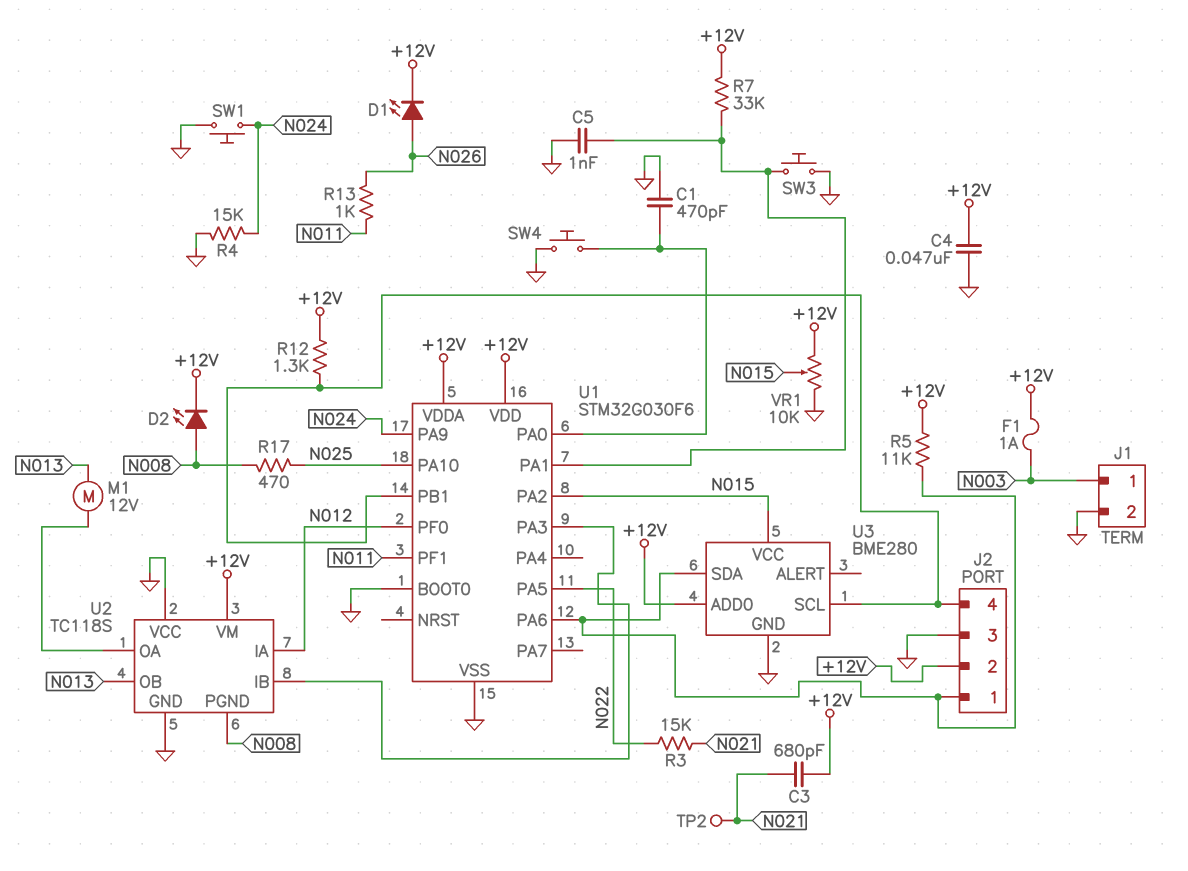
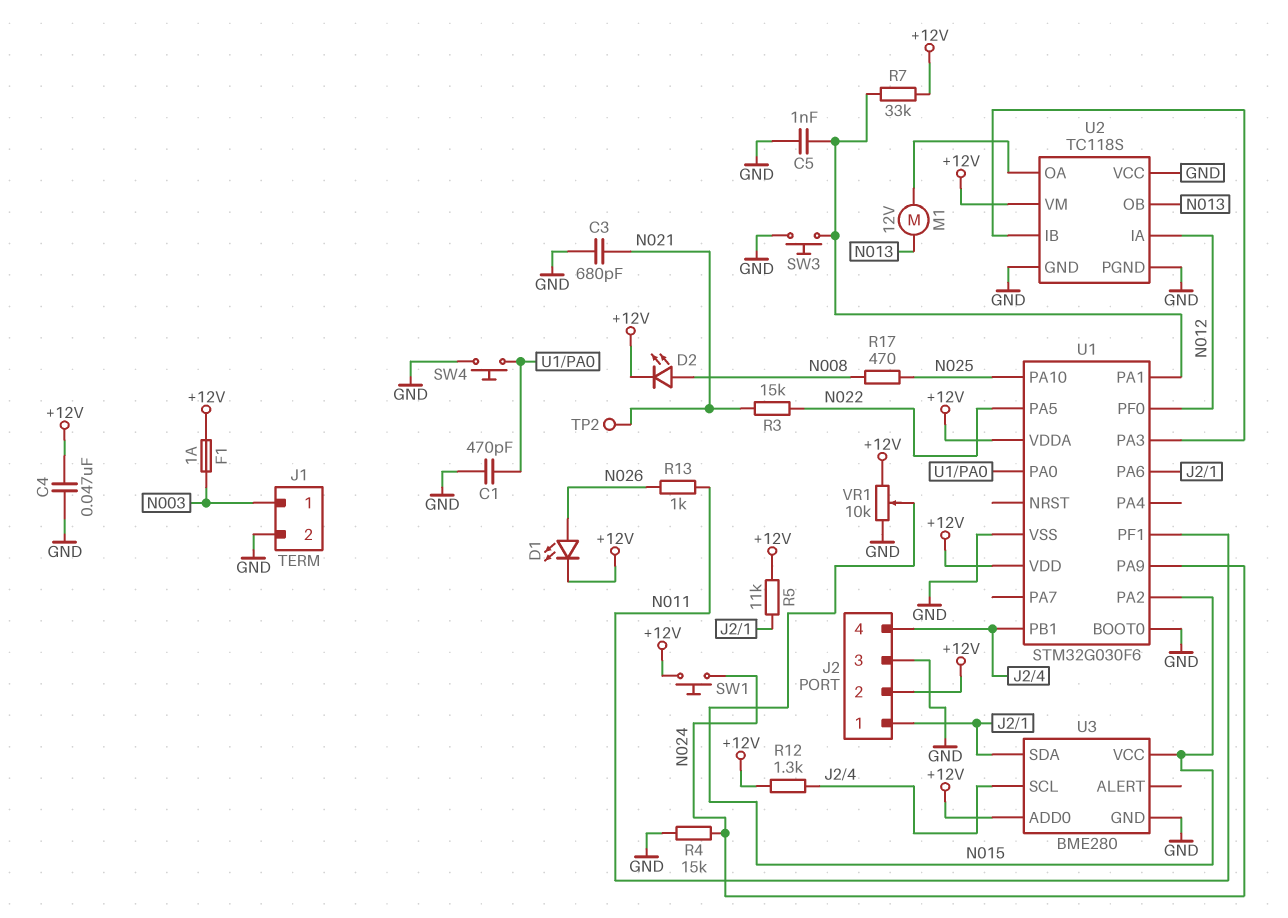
C3: 680pF (+12V, N021) -> 680pF (GND, N021)
SW1: button (GND, N024) -> button (+12V, N024)
U2 pin PGND: N008 -> GND

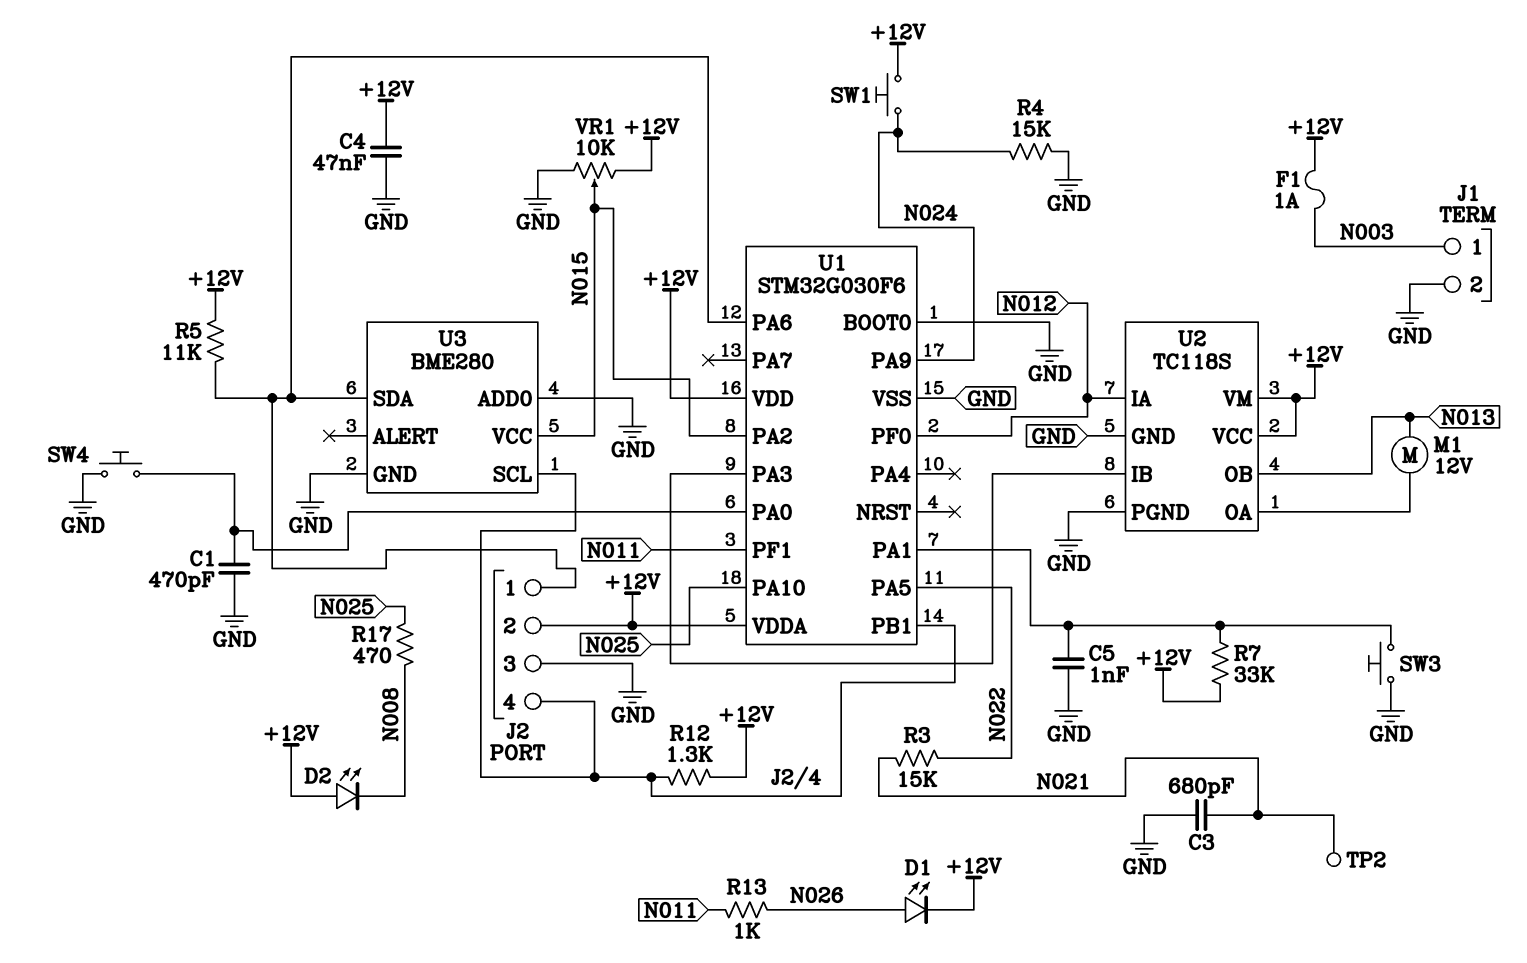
D2: LED (A N008, K +12V) -> LED (A +12V, K N008)
U2 pin VCC: GND -> +12V
U3 pin ADD0: +12V -> GND

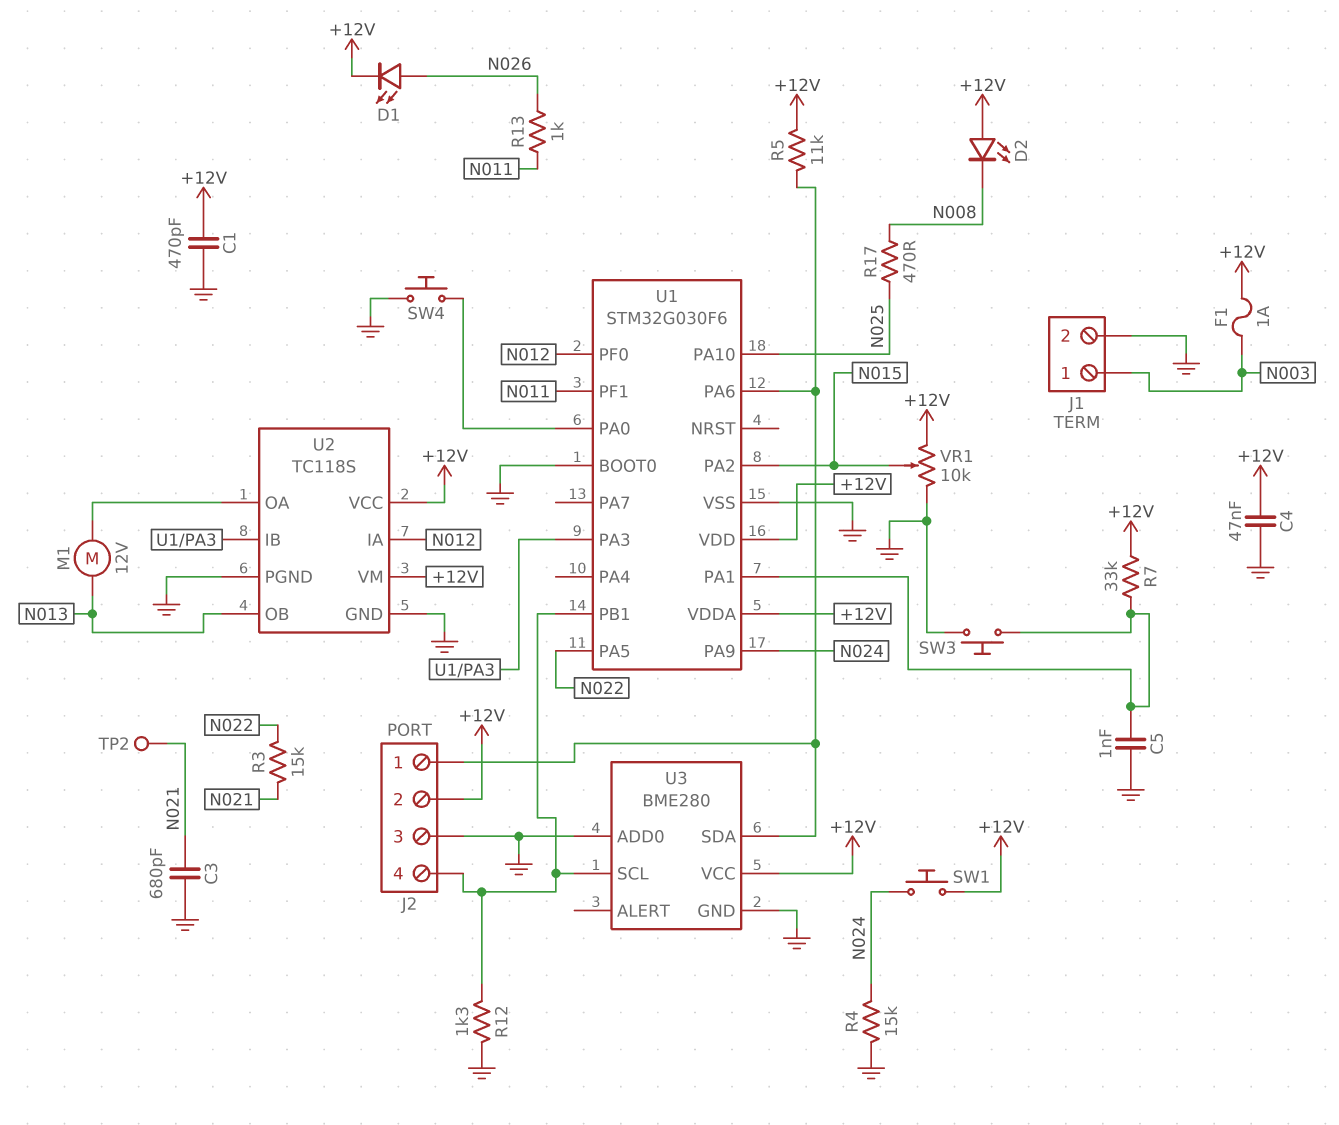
C1: 470pF (GND, U1/PA0) -> 470pF (+12V, GND)
R12: 1.3k (+12V, J2/4) -> 1.3k (GND, J2/4)
U3 pin VCC: N015 -> +12V

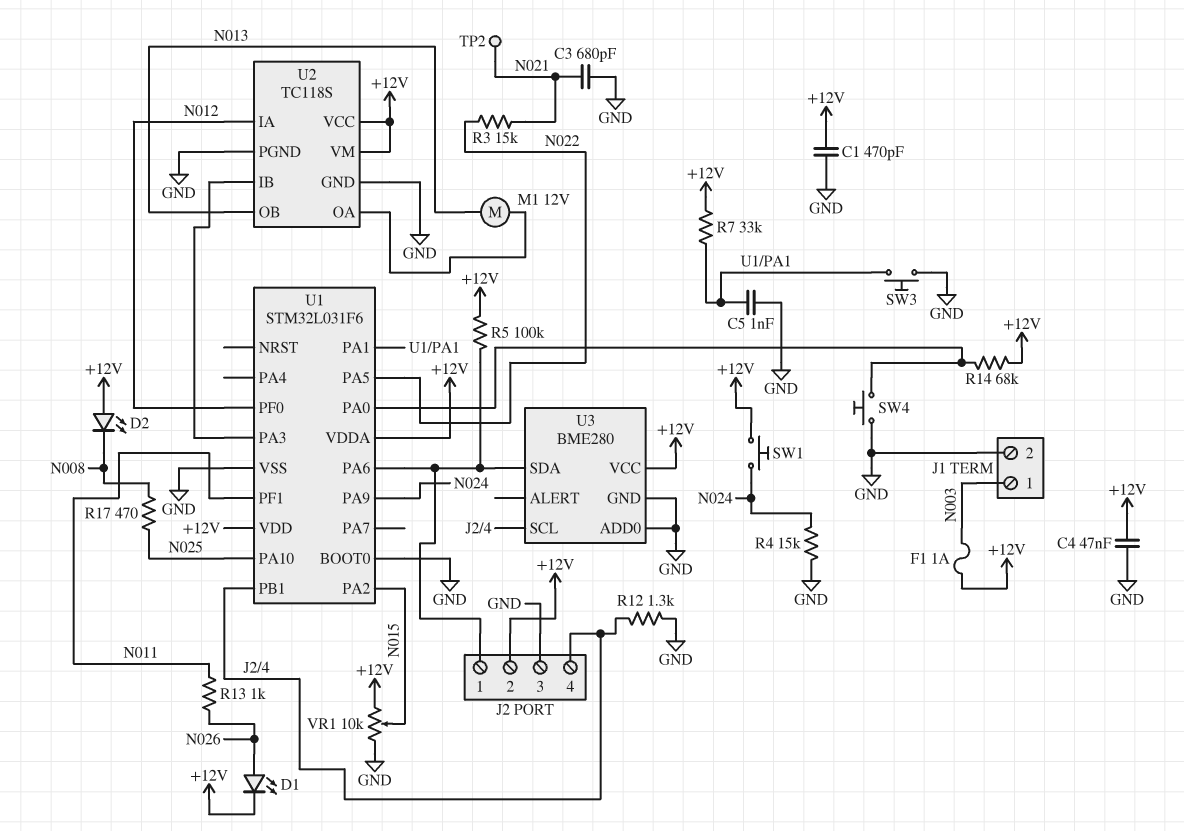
R5: 11k (+12V, J2/1) -> 100k (+12V, J2/1)
R14: none -> 68k (+12V, U1/PA0)
U1: STM32G030F6 -> STM32L031F6

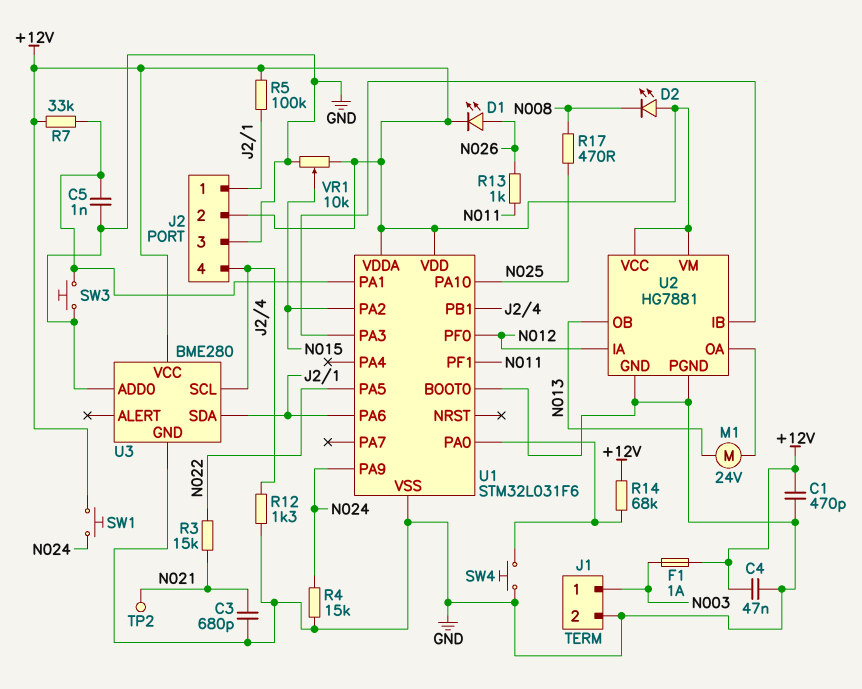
M1: motor 12V (N013, U2/OA) -> motor 24V (N013, U2/OA)
U2: TC118S -> HG7881

